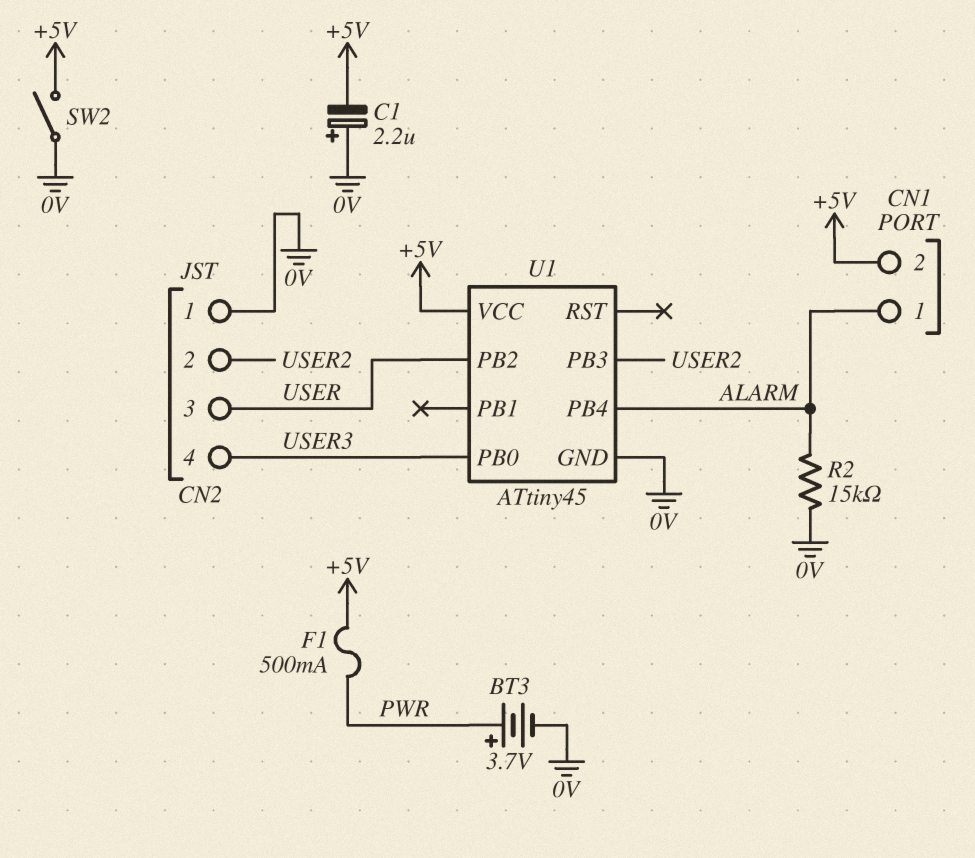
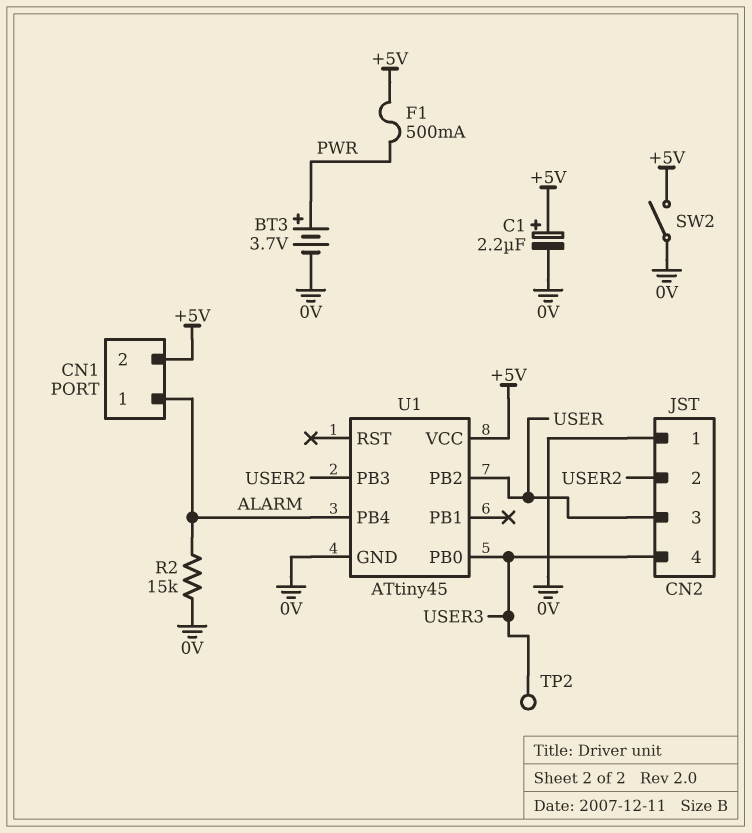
C1: 2.2uF (plus 0V, minus +5V) -> 2.2uF (plus +5V, minus 0V)
TP2: none -> test point (USER3)

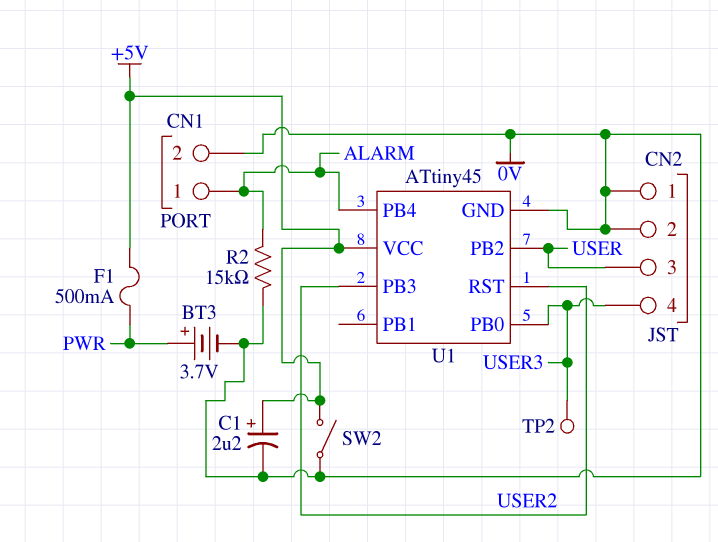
CN1 pin 2: +5V -> 0V
CN2 pin 2: USER2 -> 0V
U1 pin RST: none -> USER2

